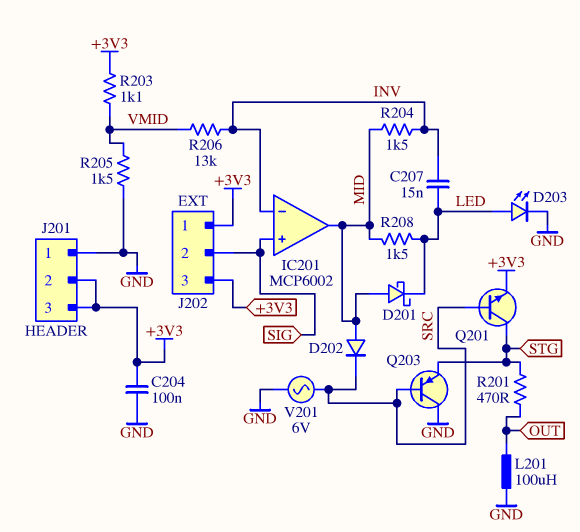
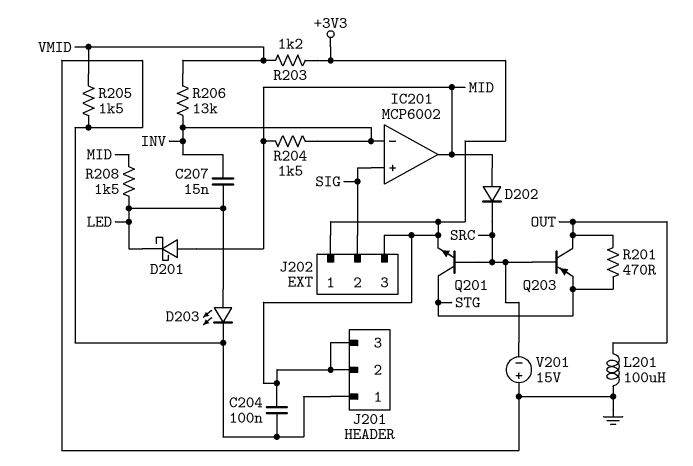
Q203: PNP (B SRC, C GND, E STG) -> PNP (B SRC, C OUT, E STG)
R203: 1.1k (+3V3, VMID) -> 1.2k (+3V3, VMID)
V201: AC 6V (GND, SRC) -> 15V (plus GND, minus SRC)

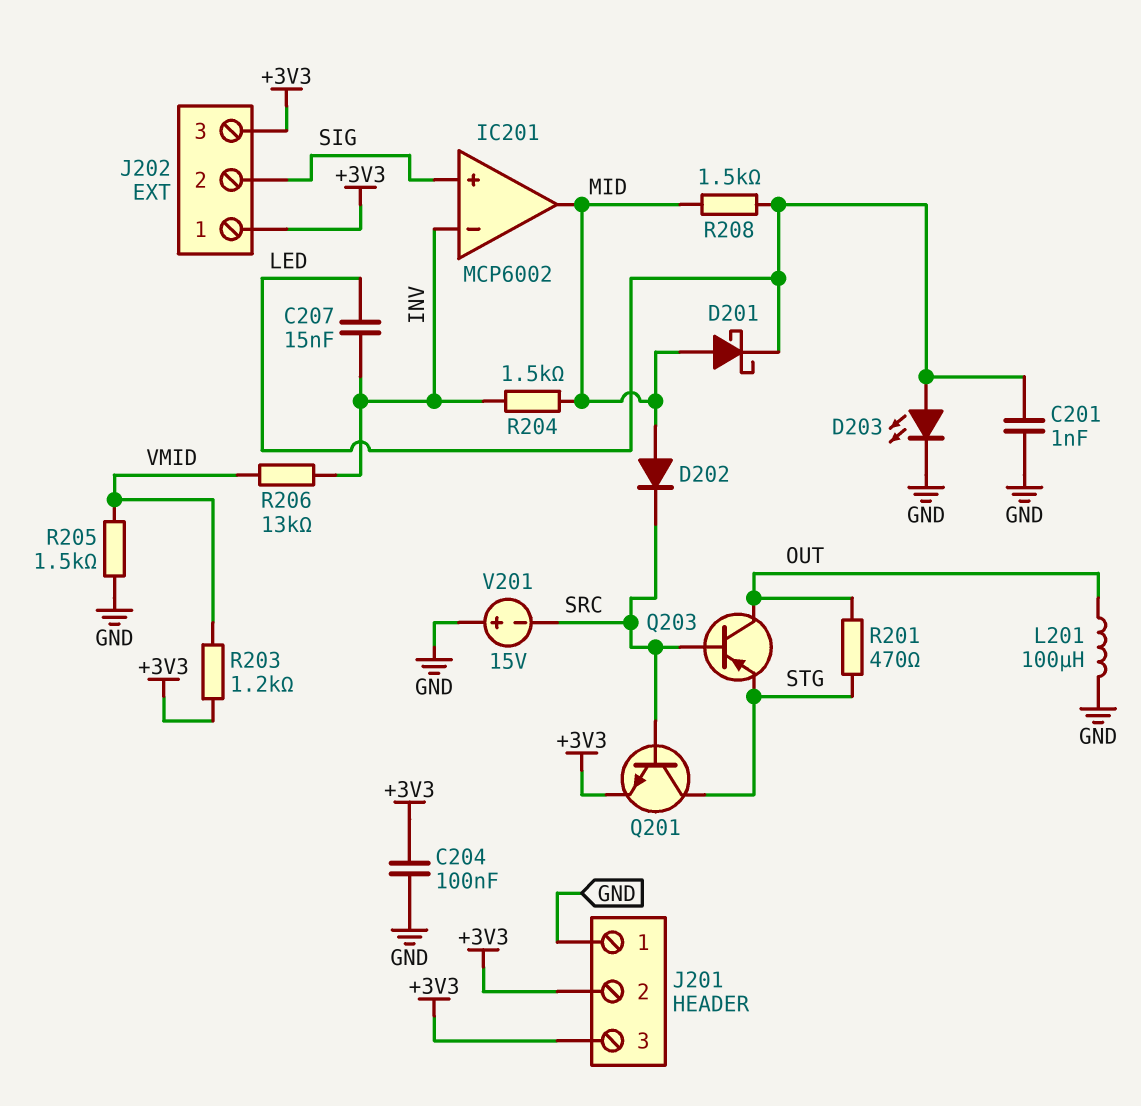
C201: none -> 1nF (GND, LED)

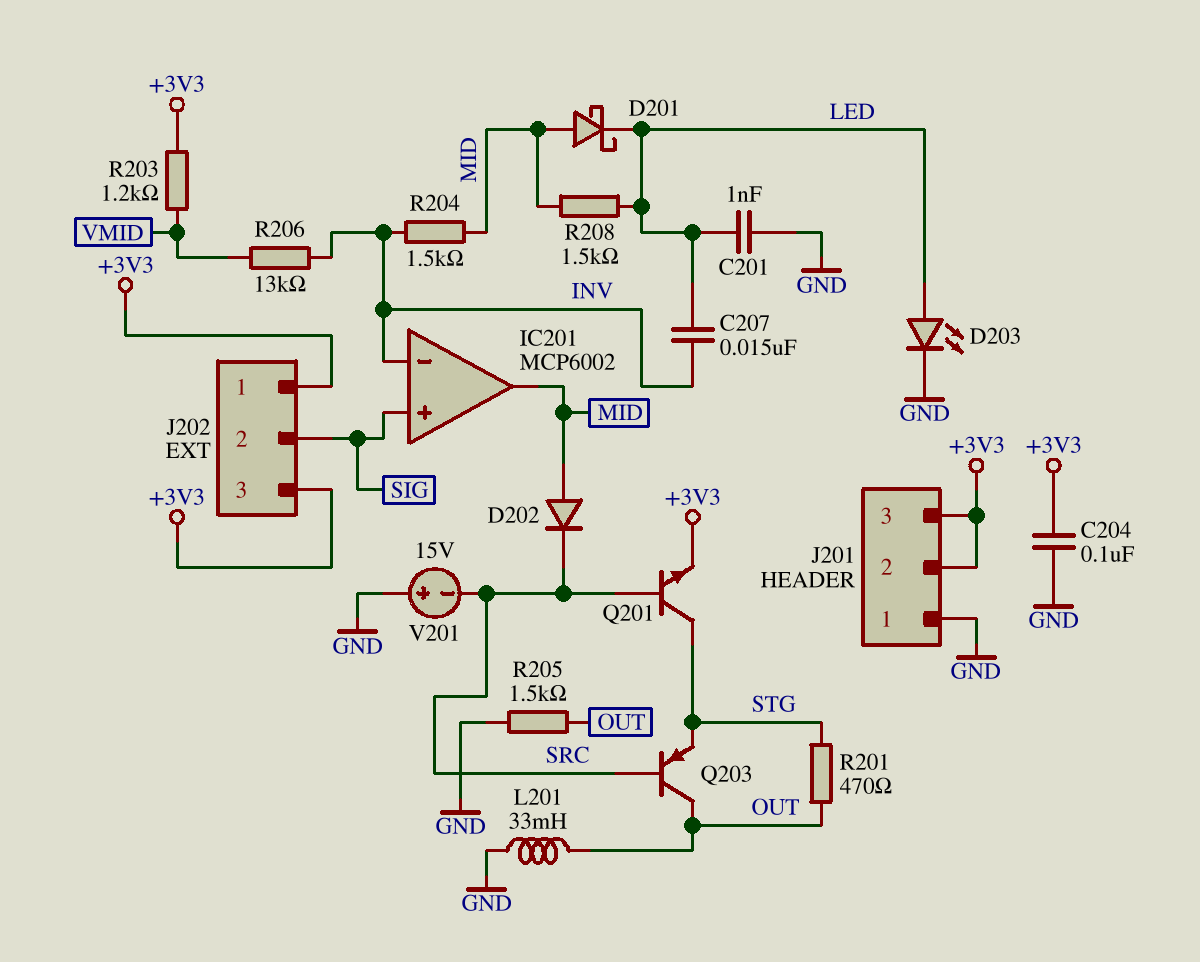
L201: 100uH (GND, OUT) -> 33mH (GND, OUT)
R205: 1.5k (GND, VMID) -> 1.5k (GND, OUT)

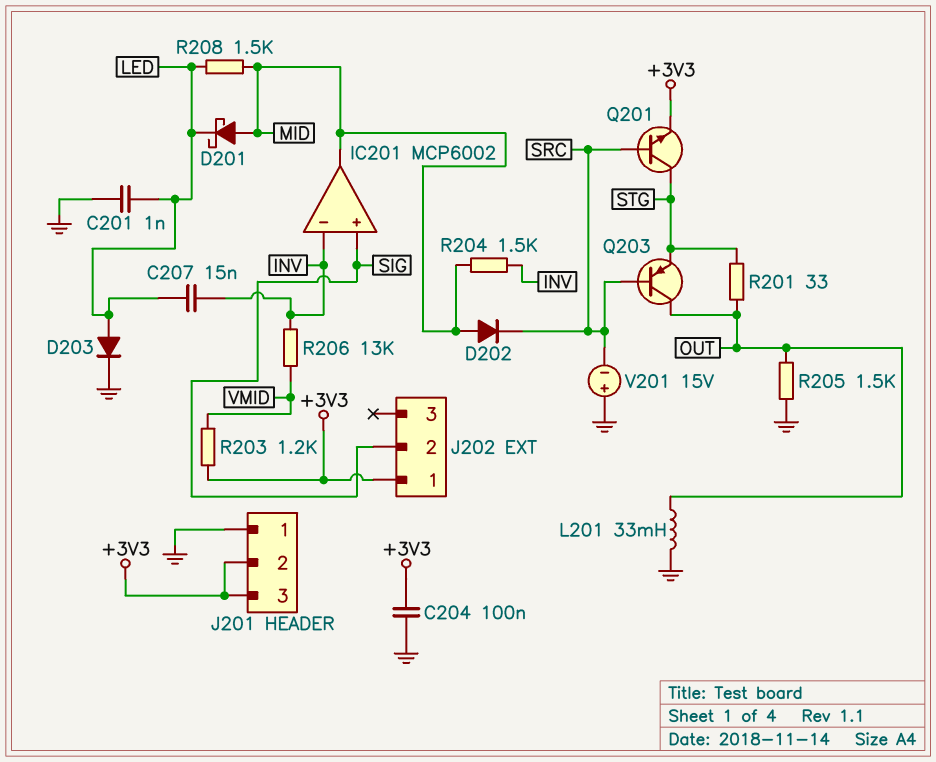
D203: LED (A LED, K GND) -> diode (A LED, K GND)
J202 pin 3: +3V3 -> none
R201: 470 (OUT, STG) -> 33 (OUT, STG)

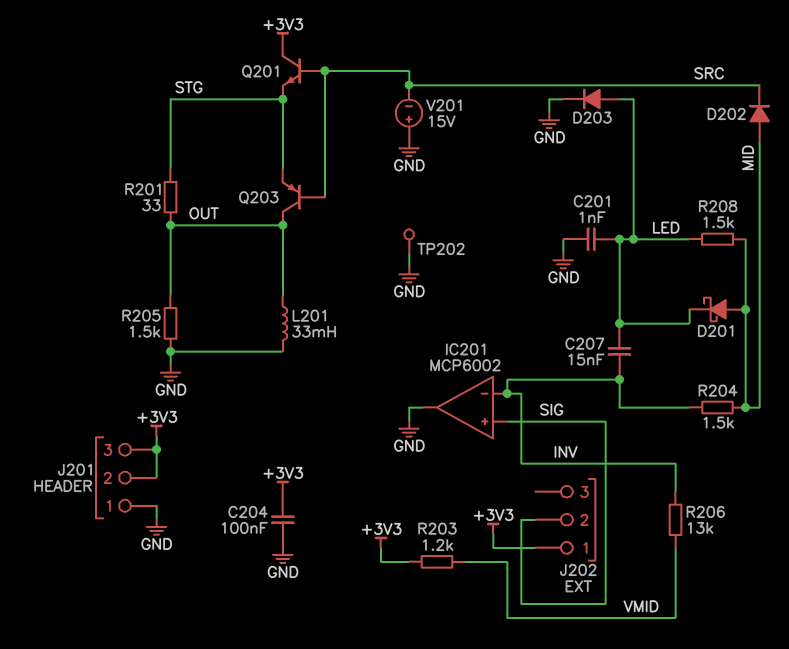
IC201 pin out: MID -> GND
Q201: NPN (B SRC, C STG, E +3V3) -> NPN (B SRC, C +3V3, E STG)
TP202: none -> test point (GND)

